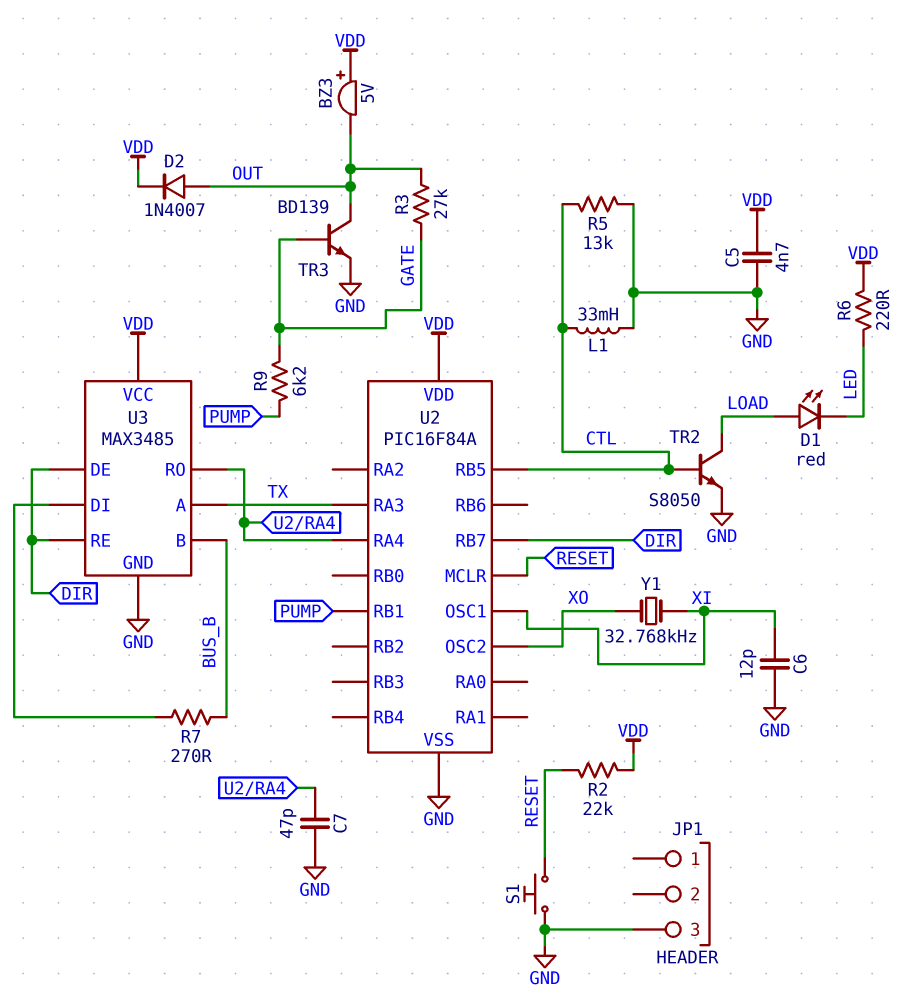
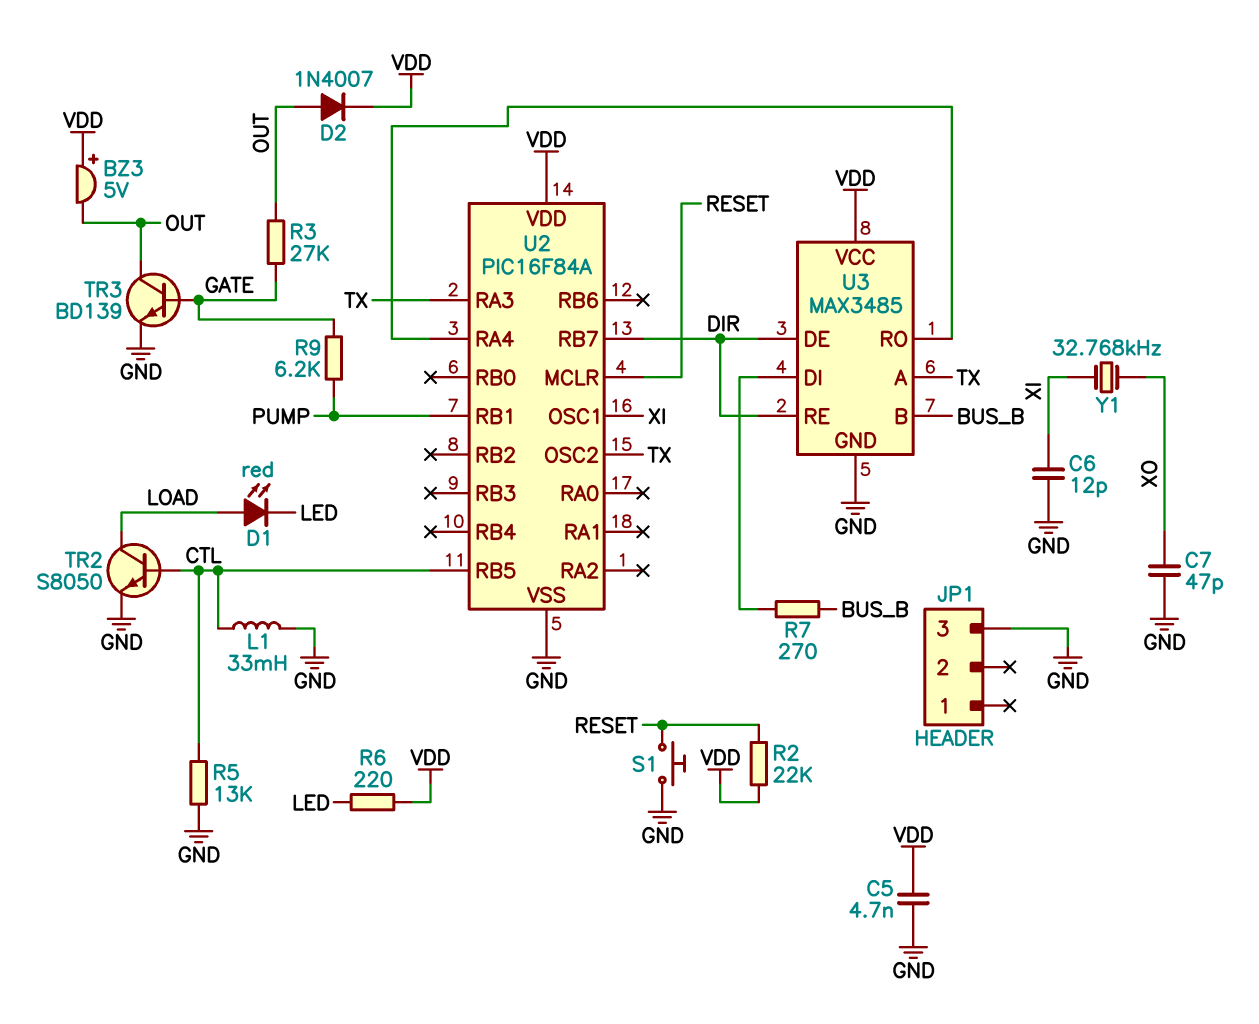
C7: 47pF (GND, U2/RA4) -> 47pF (GND, XO)
U2 pin OSC2: XO -> TX

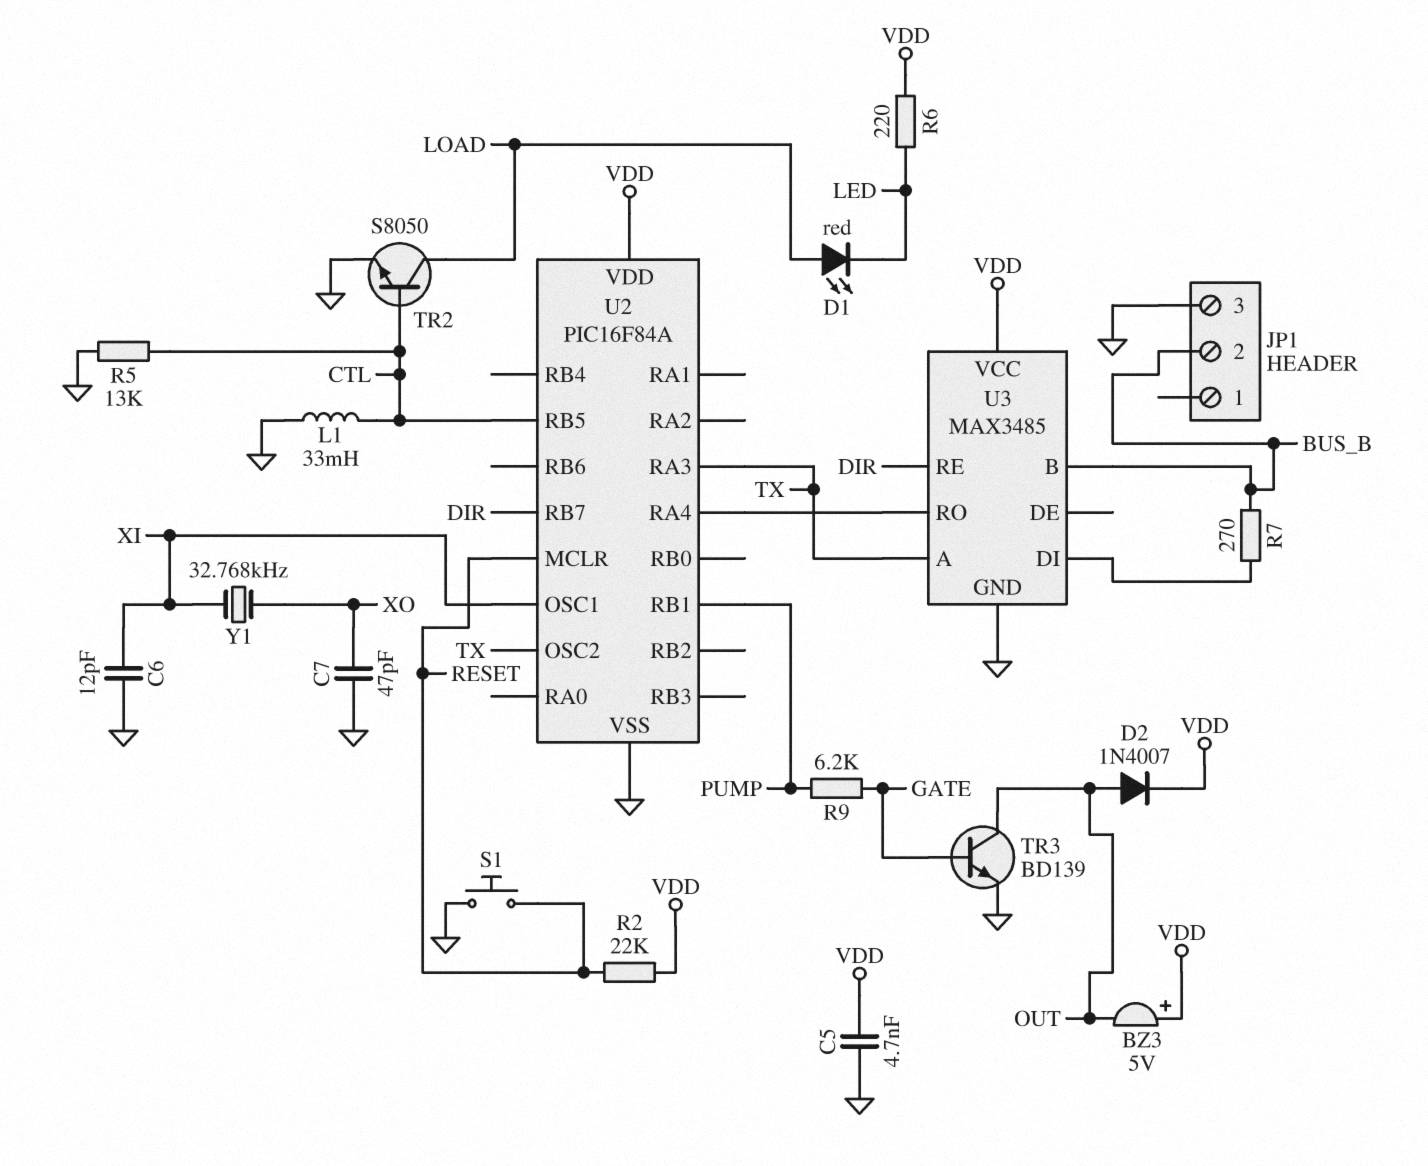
JP1 pin 2: none -> BUS_B
R3: 27k (GATE, OUT) -> none
U3 pin DE: DIR -> none

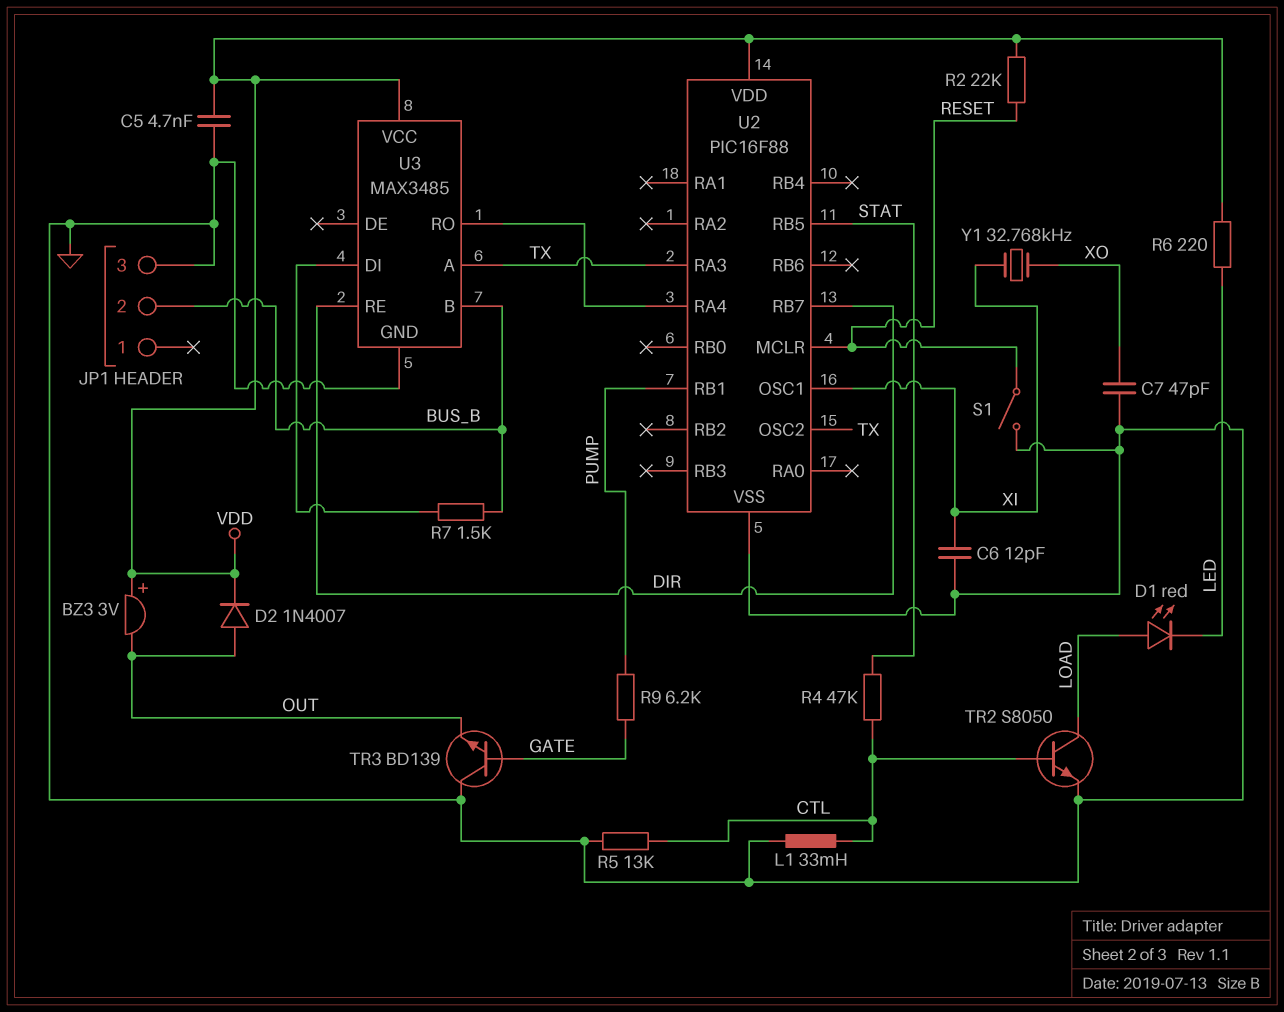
BZ3: buzzer 5V (plus VDD, minus OUT) -> buzzer 3V (plus VDD, minus OUT)
R4: none -> 47k (CTL, STAT)
R7: 270 (BUS_B, U3/DI) -> 1.5k (BUS_B, U3/DI)
S1: button (GND, RESET) -> switch (GND, RESET)
TR3: NPN BD139 (B GATE, C OUT, E GND) -> NPN BD139 (B GATE, C GND, E OUT)
U2: PIC16F84A -> PIC16F88
U2 pin RB5: CTL -> STAT

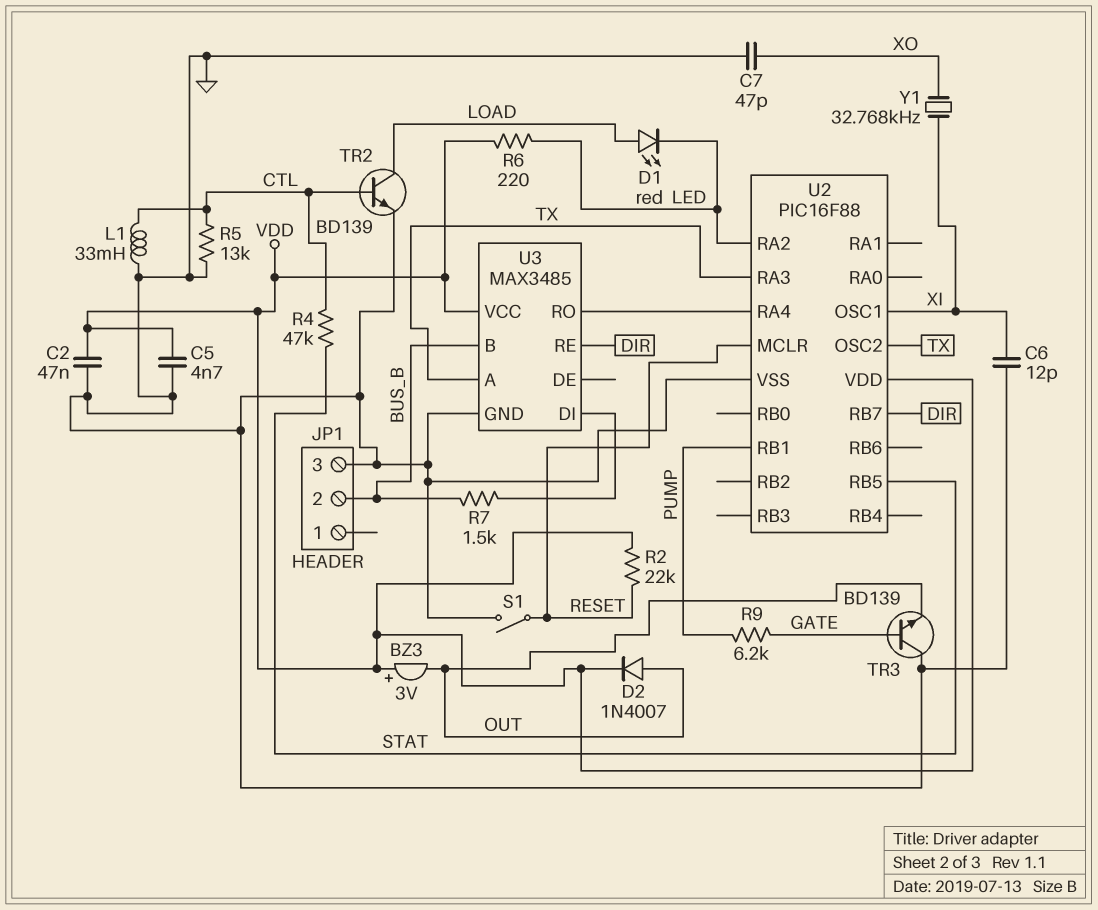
C2: none -> 47nF (GND, VDD)
TR2: NPN S8050 (B CTL, C LOAD, E GND) -> NPN BD139 (B CTL, C LOAD, E GND)
U2 pin RA2: none -> LED

